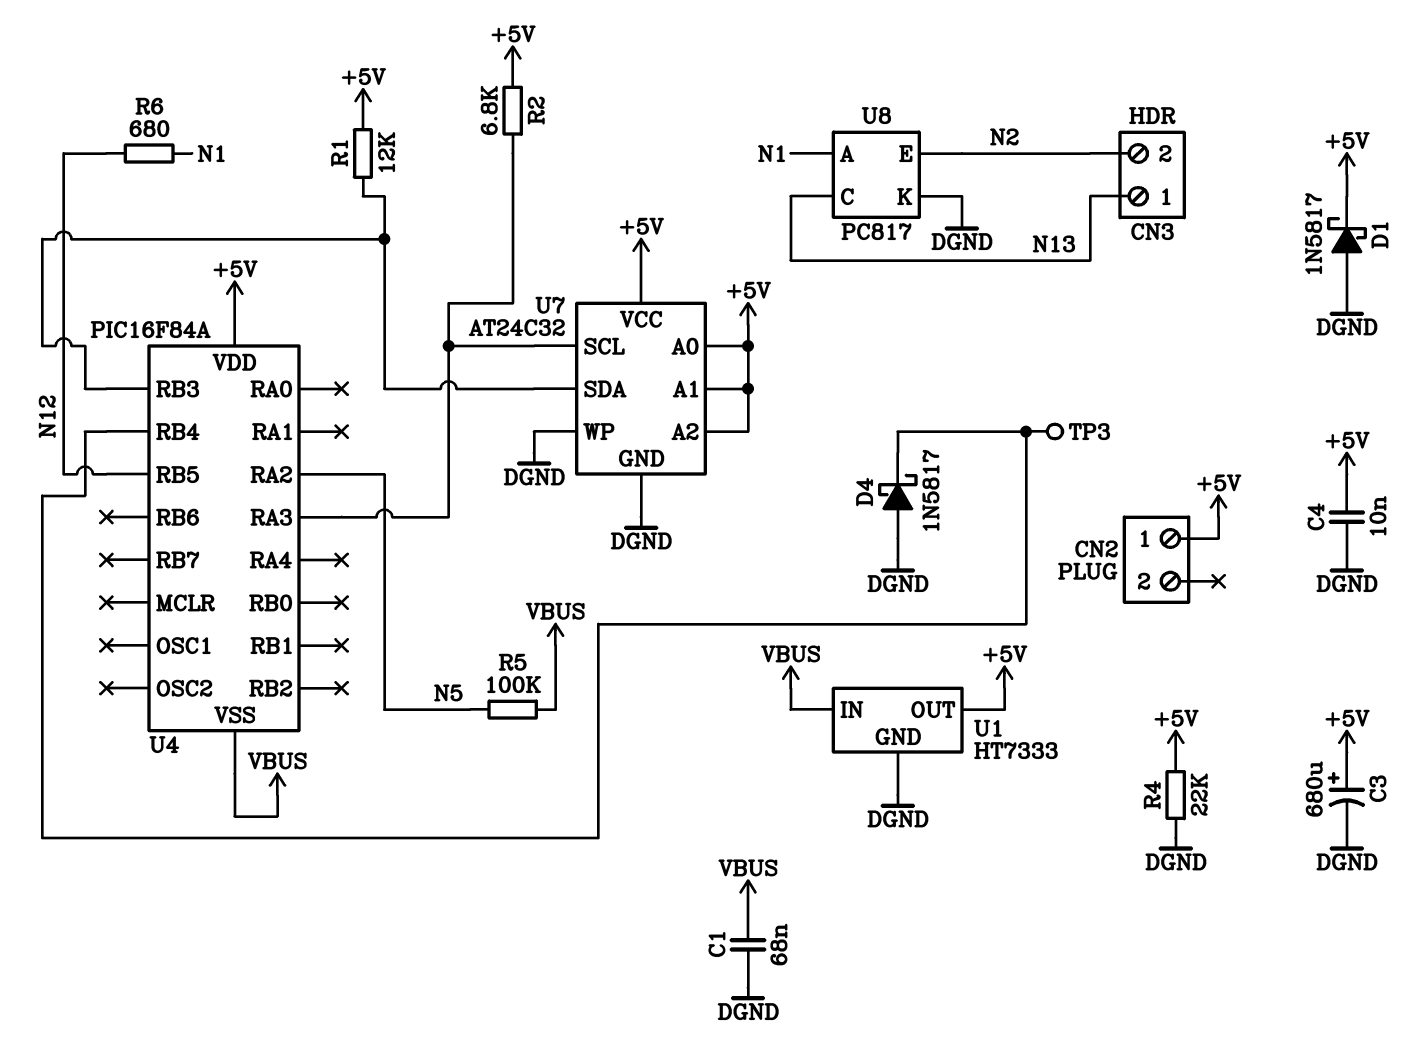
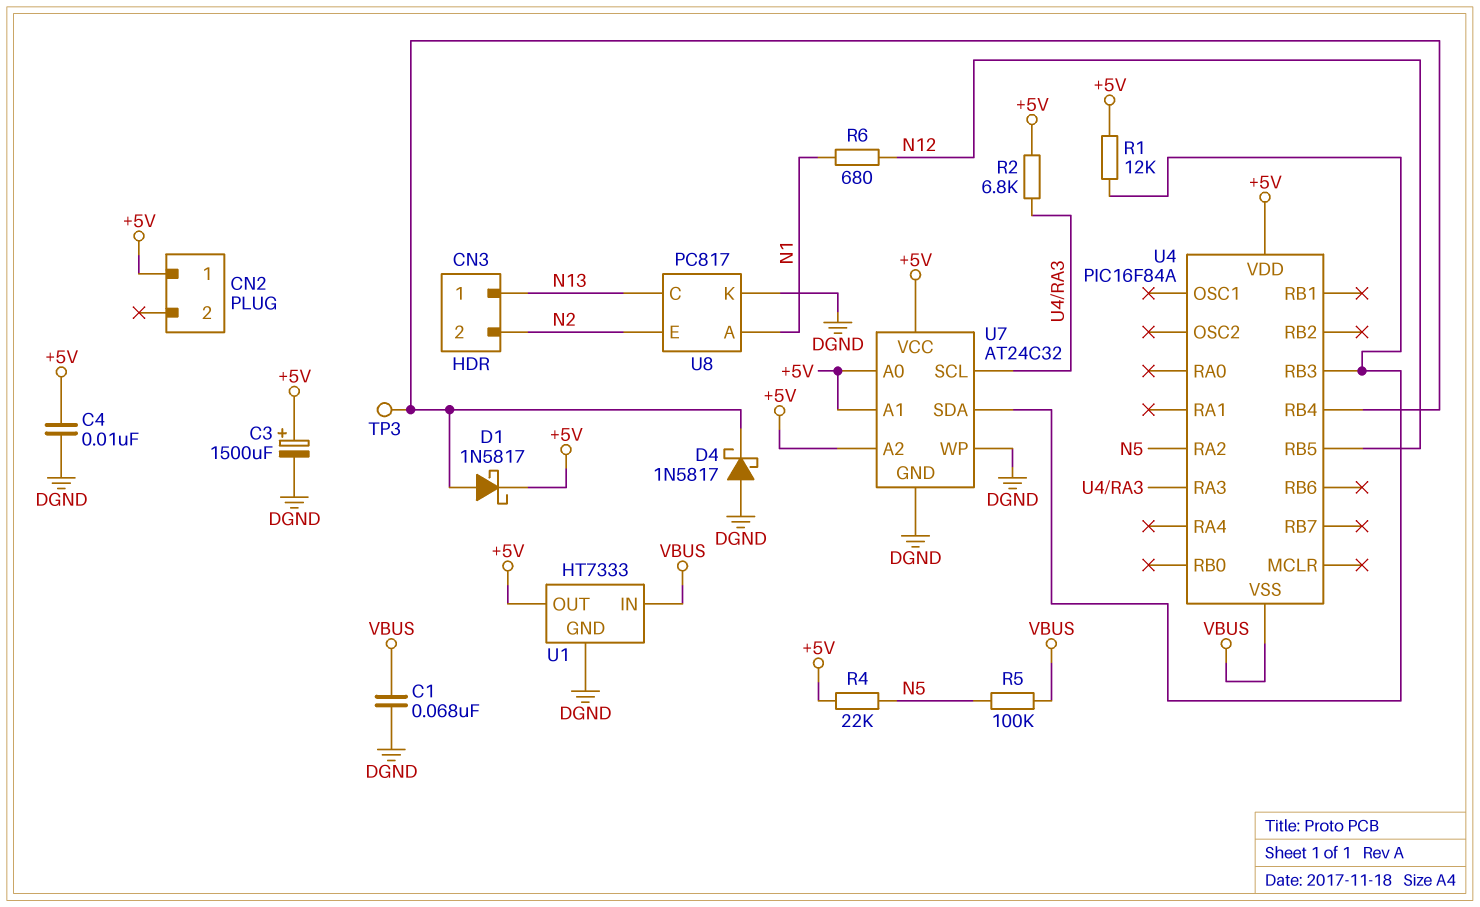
C3: 680uF (plus +5V, minus DGND) -> 1500uF (plus +5V, minus DGND)
D1: schottky 1N5817 (A DGND, K +5V) -> schottky 1N5817 (A U4/RB4, K +5V)
R4: 22k (+5V, DGND) -> 22k (+5V, N5)

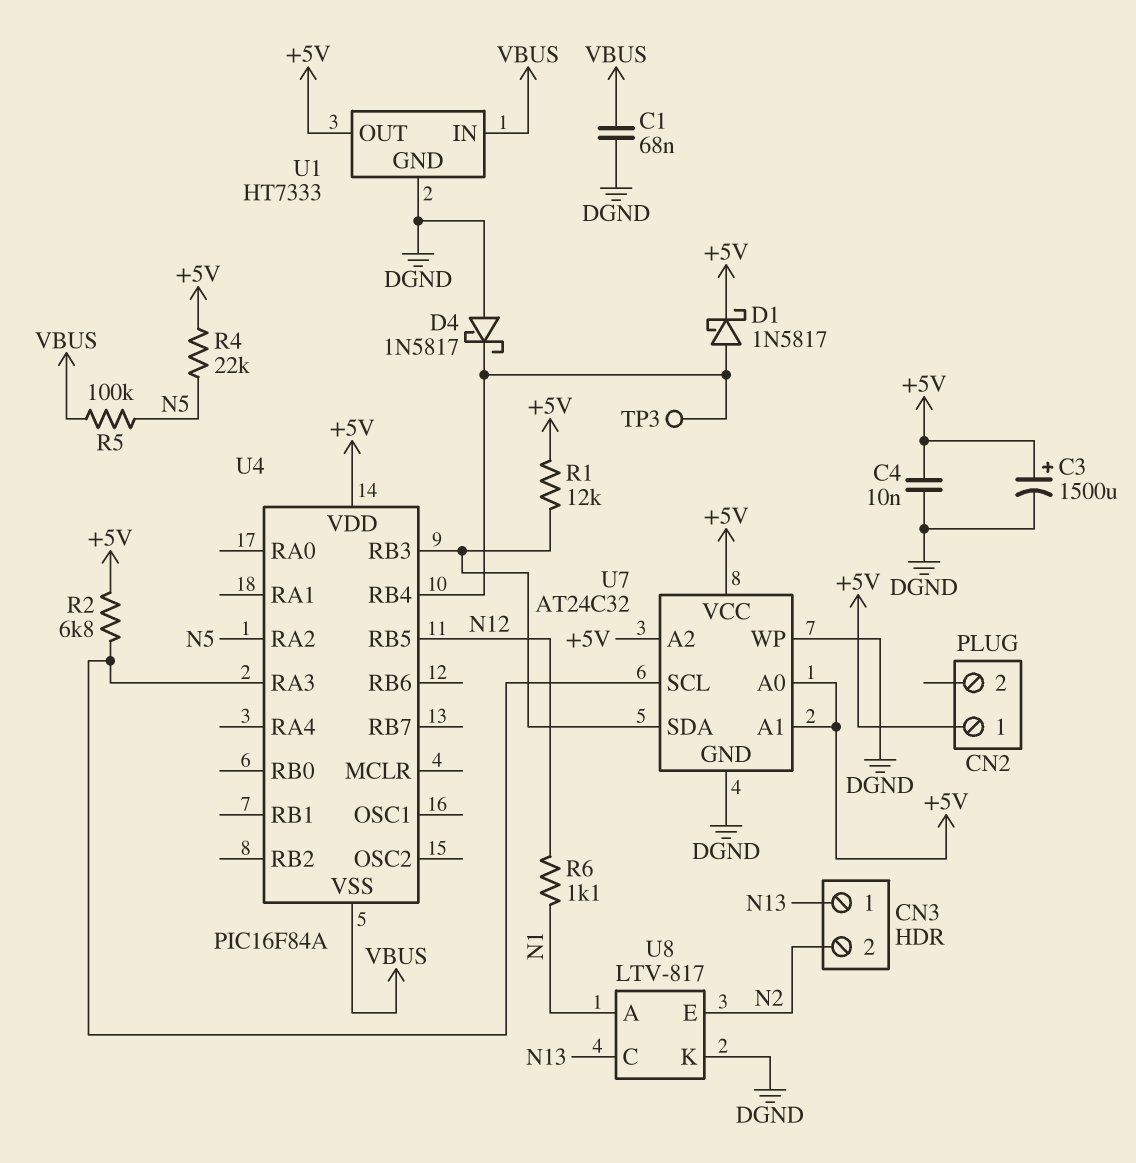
R6: 680 (N1, N12) -> 1.1k (N1, N12)
U8: PC817 -> LTV-817

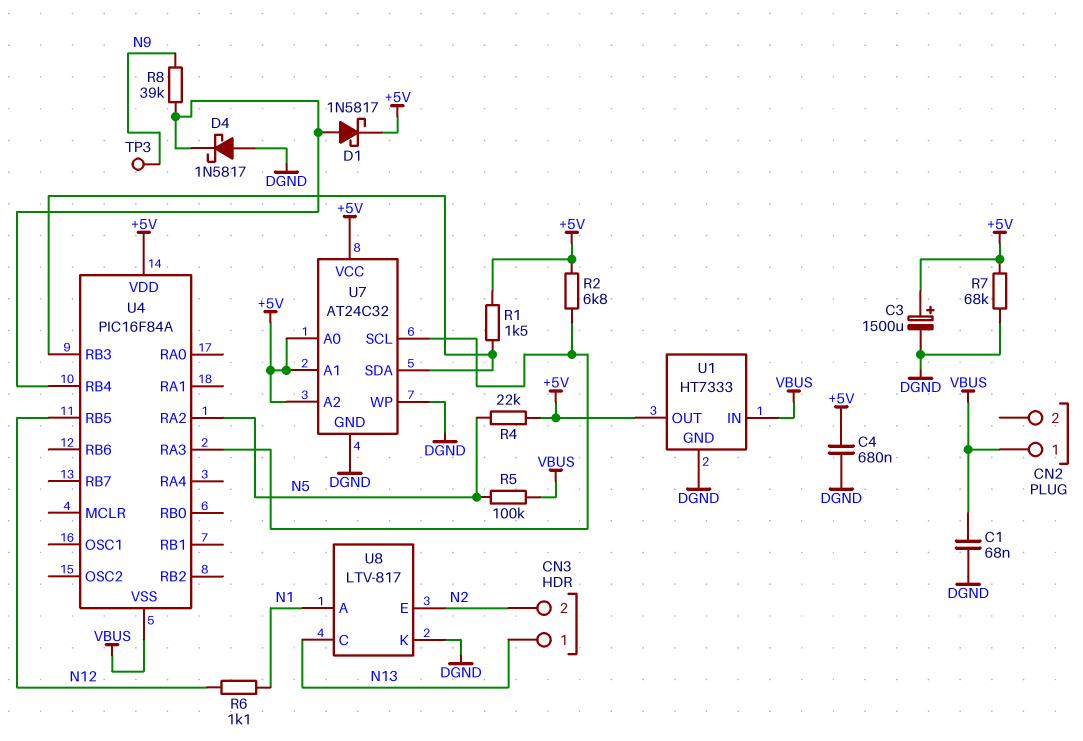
C4: 10nF (+5V, DGND) -> 680nF (+5V, DGND)
CN2 pin 1: +5V -> VBUS
R1: 12k (+5V, U4/RB3) -> 1.5k (+5V, U4/RB3)
R7: none -> 68k (+5V, DGND)
R8: none -> 39k (N9, U4/RB4)
TP3: test point (U4/RB4) -> test point (N9)

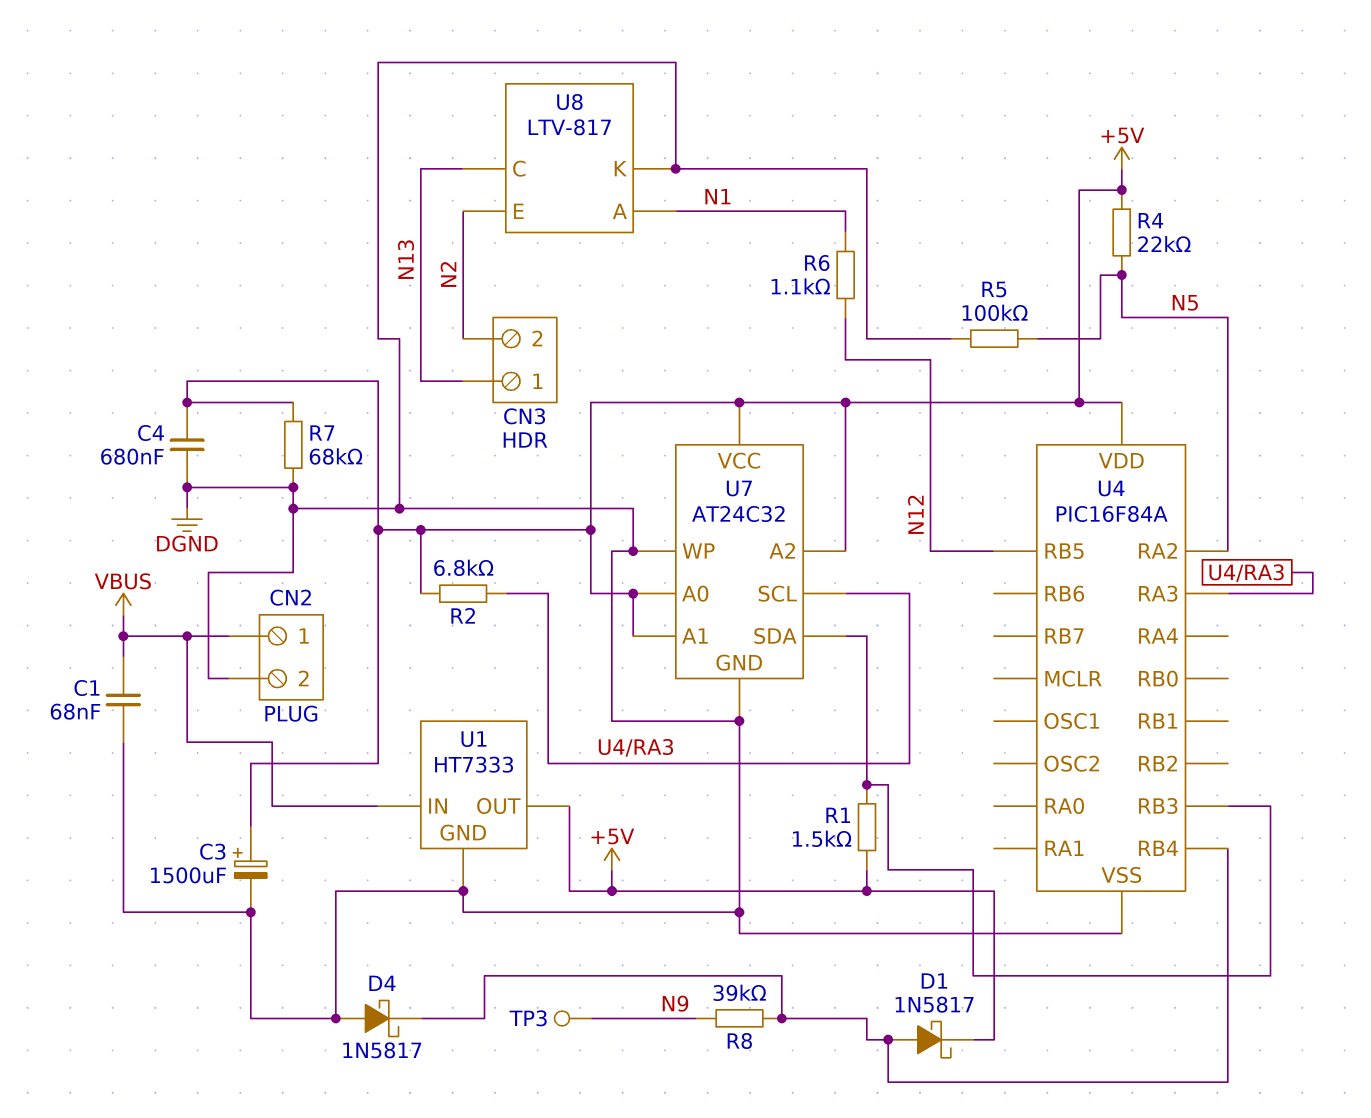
CN2 pin 2: none -> DGND
R5: 100k (N5, VBUS) -> 100k (DGND, N5)
U4 pin VSS: VBUS -> DGND

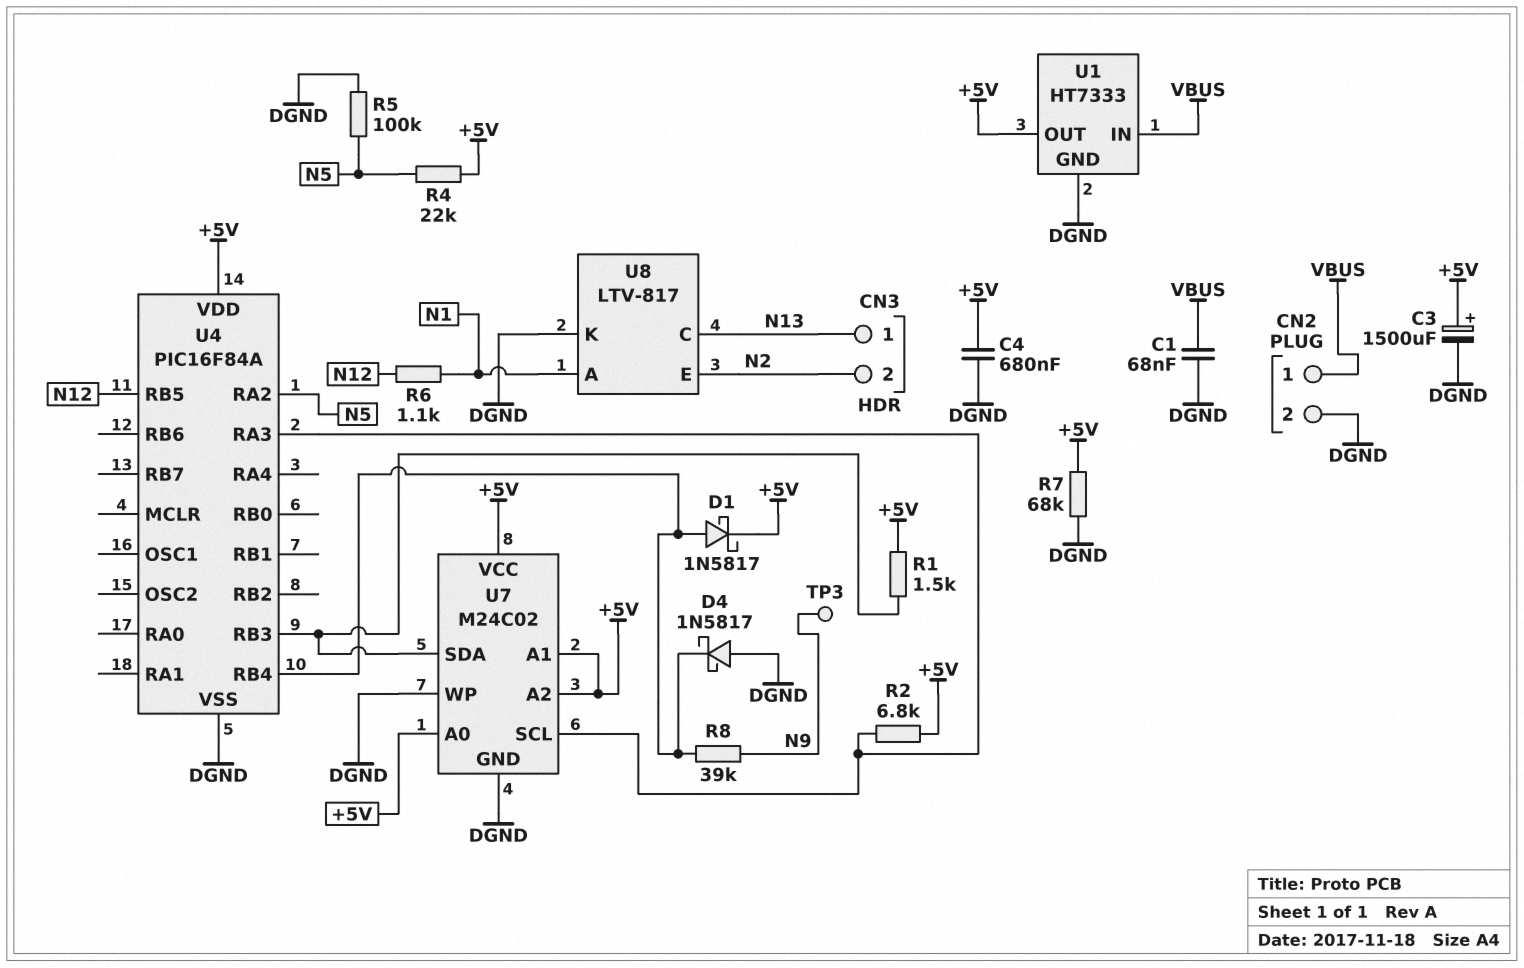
U7: AT24C32 -> M24C02

